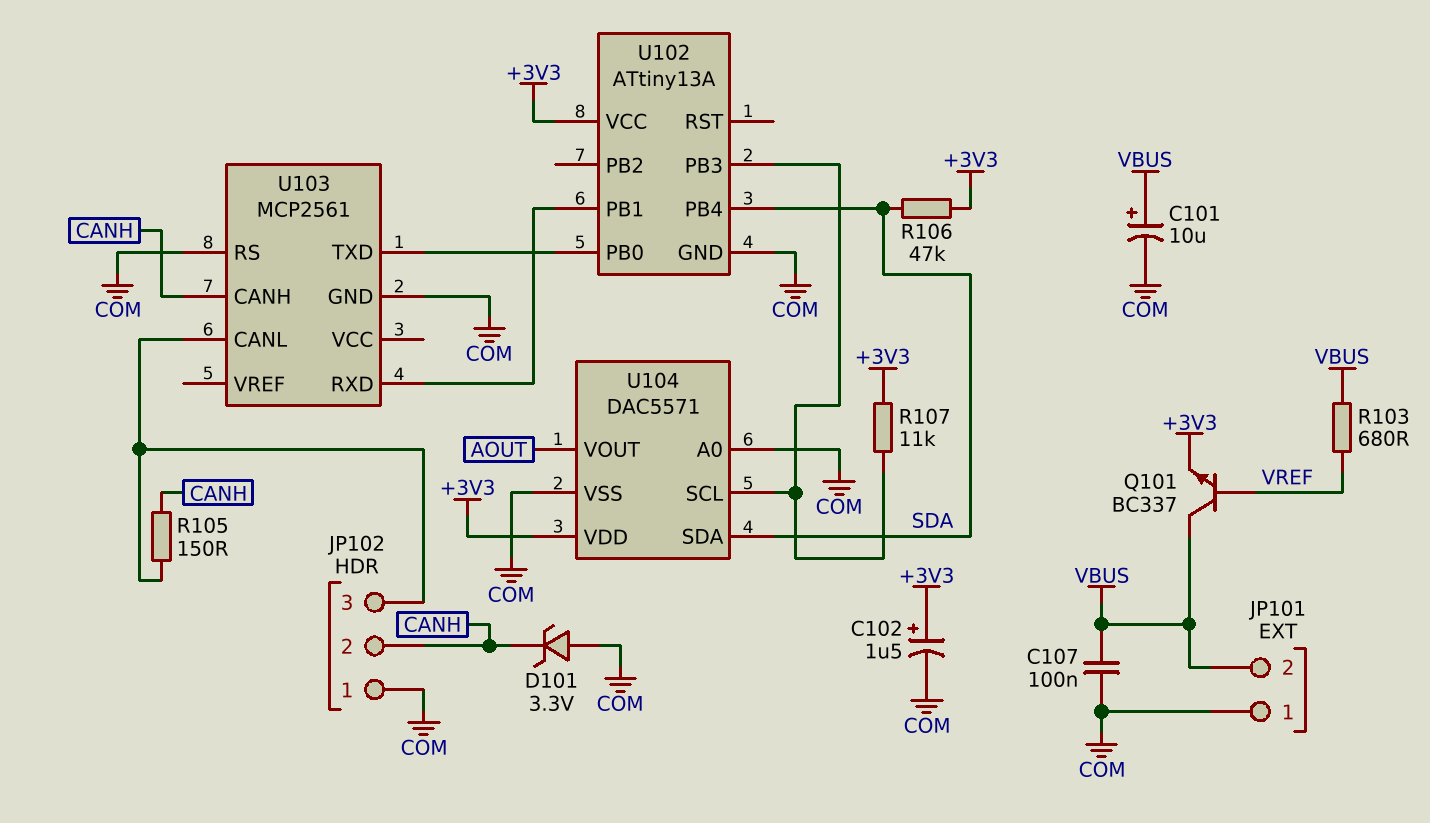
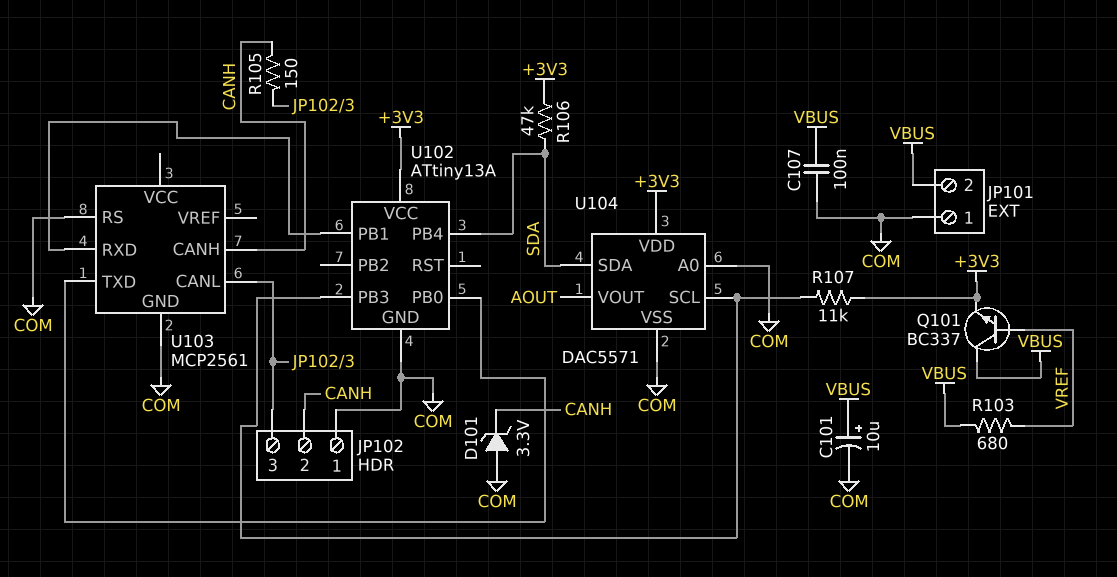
C102: 1.5uF (plus +3V3, minus COM) -> none

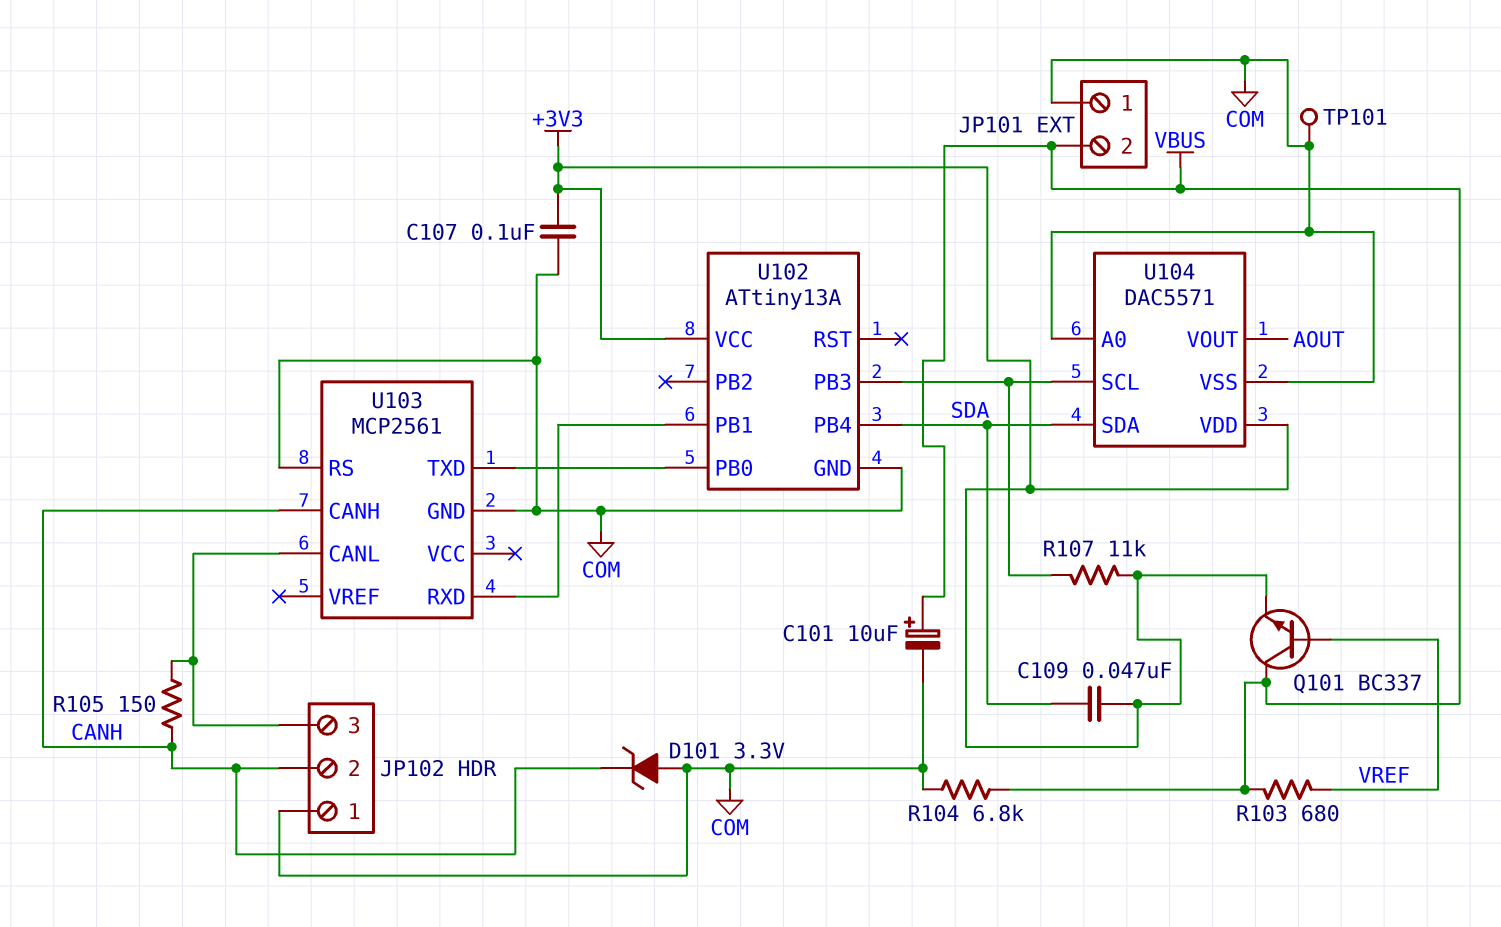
C107: 100nF (COM, VBUS) -> 100nF (+3V3, COM)
C109: none -> 47nF (+3V3, SDA)
R104: none -> 6.8k (COM, VBUS)
R106: 47k (+3V3, SDA) -> none
TP101: none -> test point (COM)

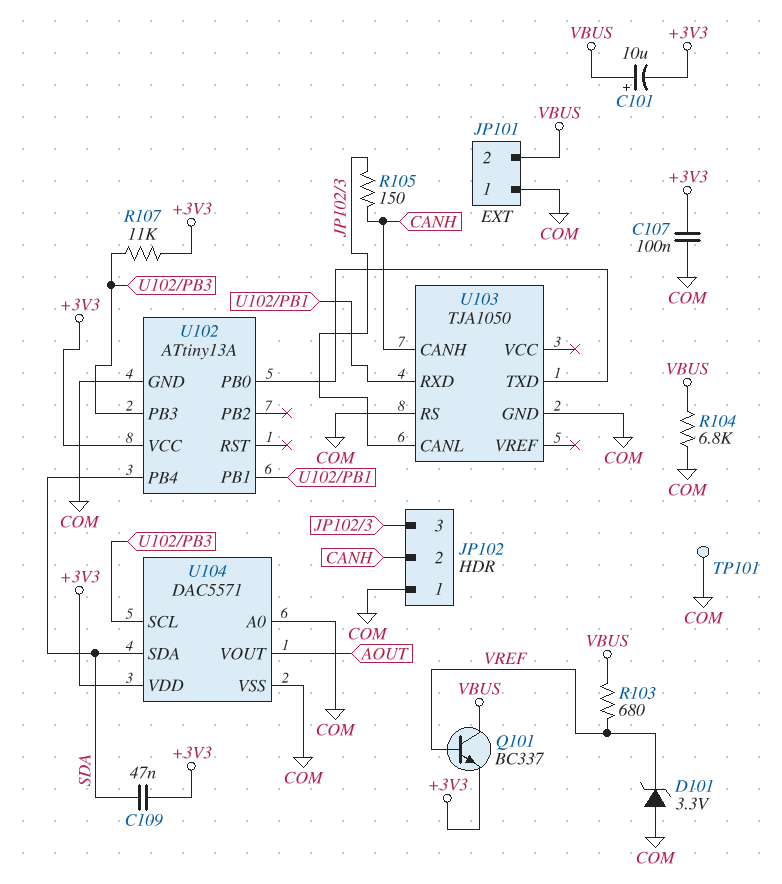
C101: 10uF (plus VBUS, minus COM) -> 10uF (plus VBUS, minus +3V3)
D101: zener 3.3V (A COM, K CANH) -> zener 3.3V (A COM, K VREF)
U103: MCP2561 -> TJA1050

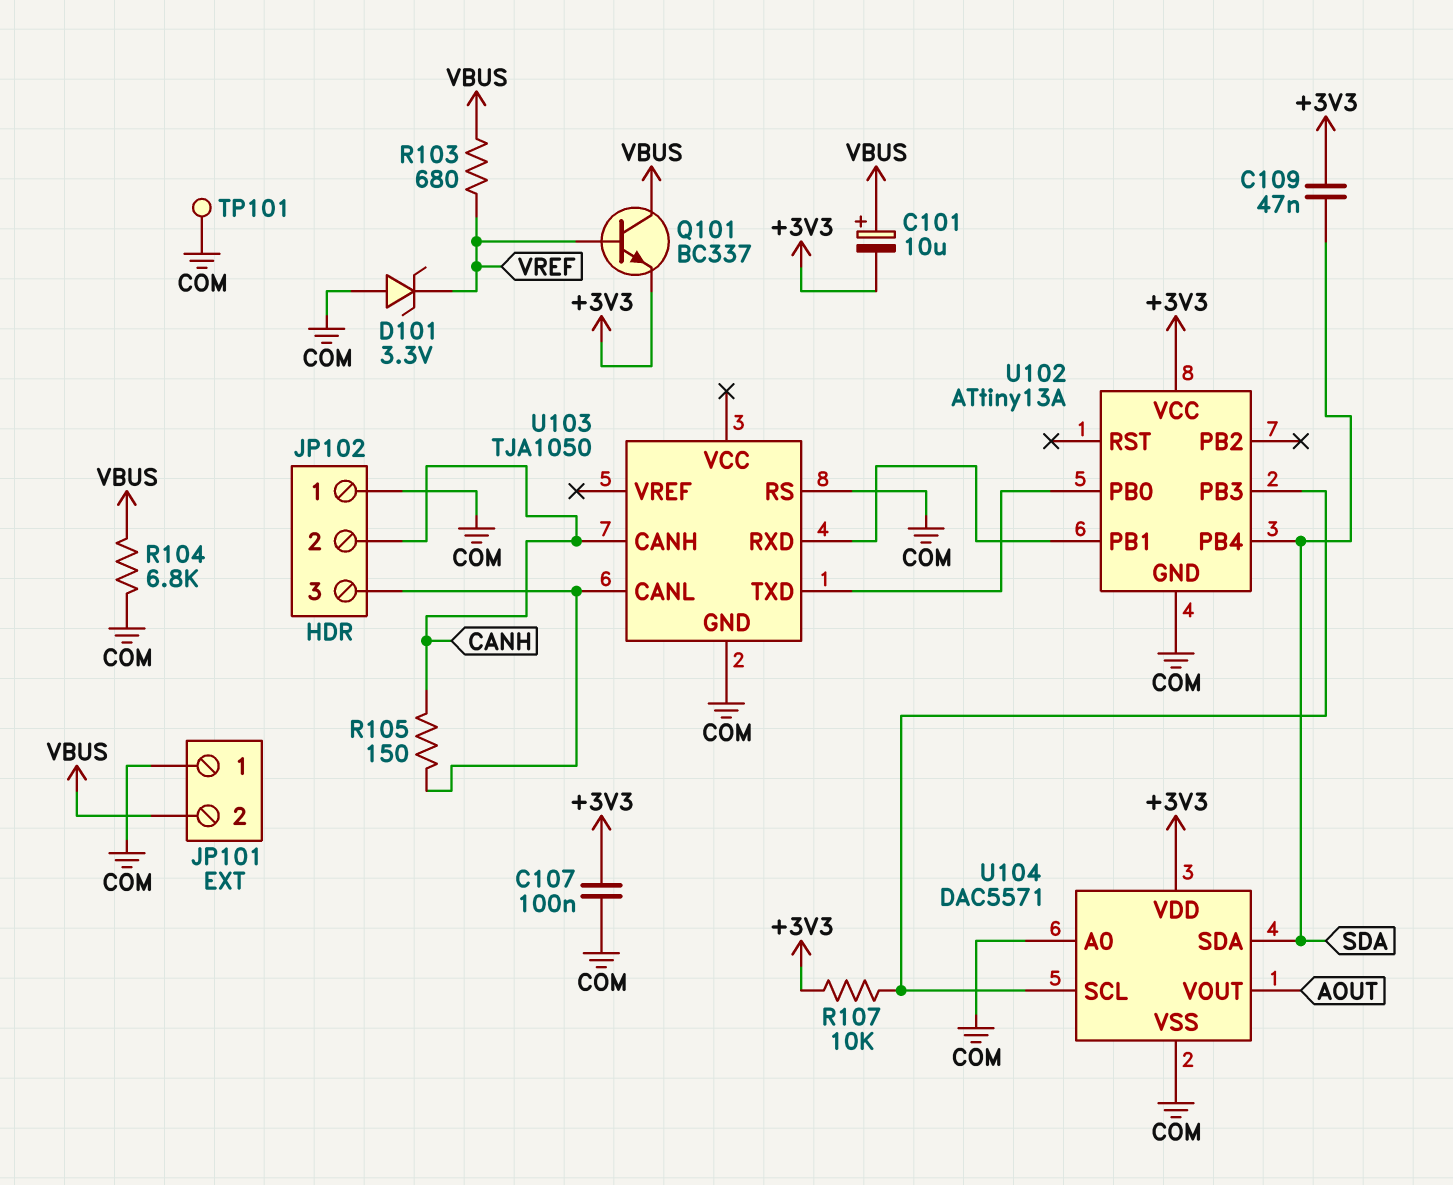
R107: 11k (+3V3, U102/PB3) -> 10k (+3V3, U102/PB3)

